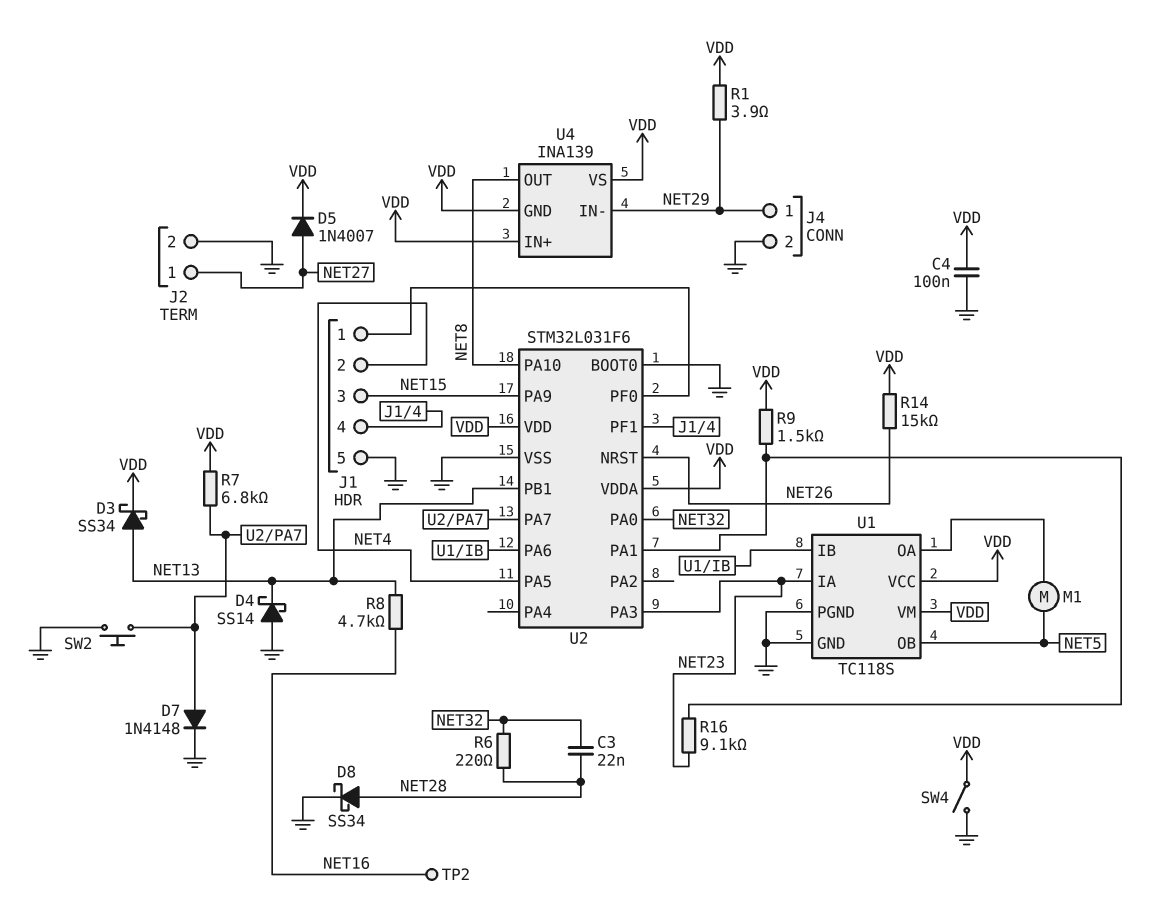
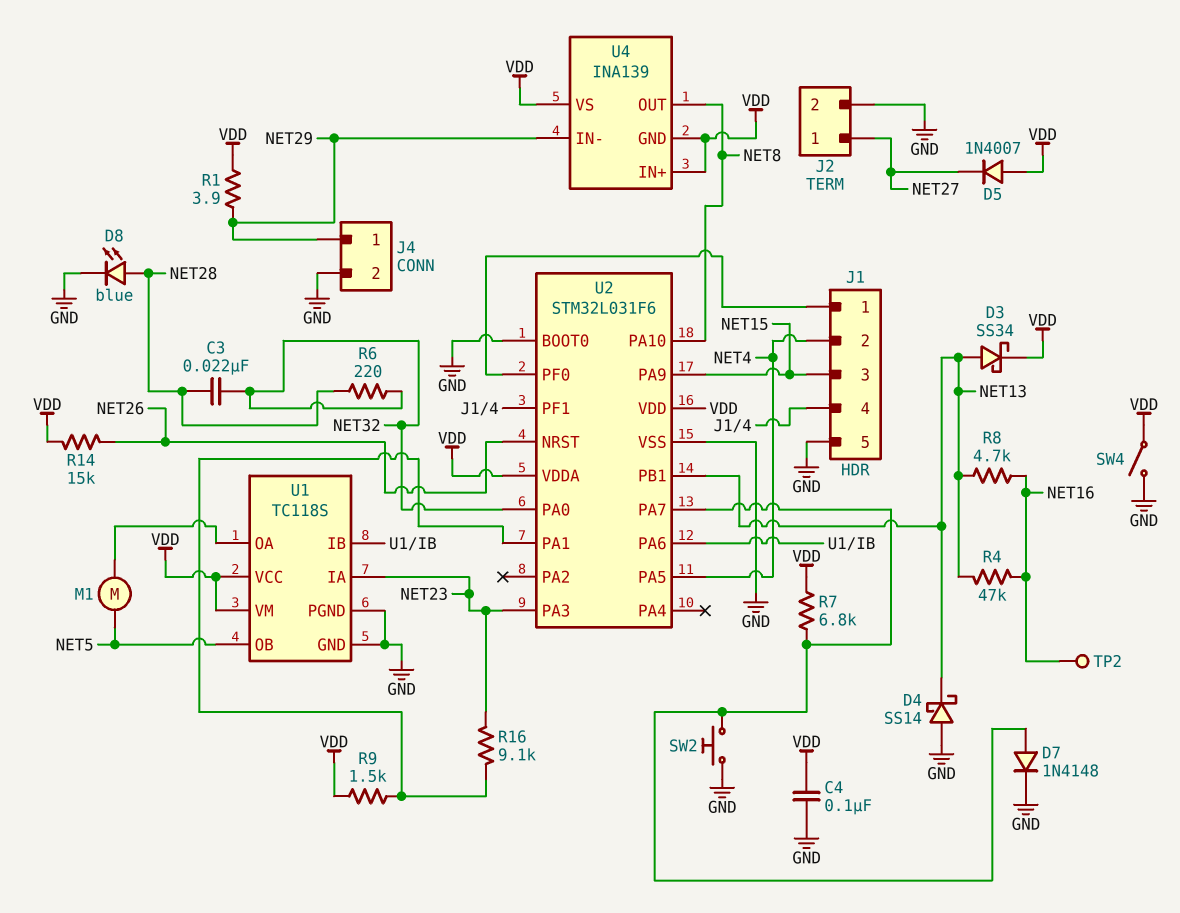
D5: diode 1N4007 (A NET27, K VDD) -> diode 1N4007 (A VDD, K NET27)
D8: schottky SS34 (A NET28, K GND) -> LED blue (A NET28, K GND)
R4: none -> 47k (NET13, NET16)

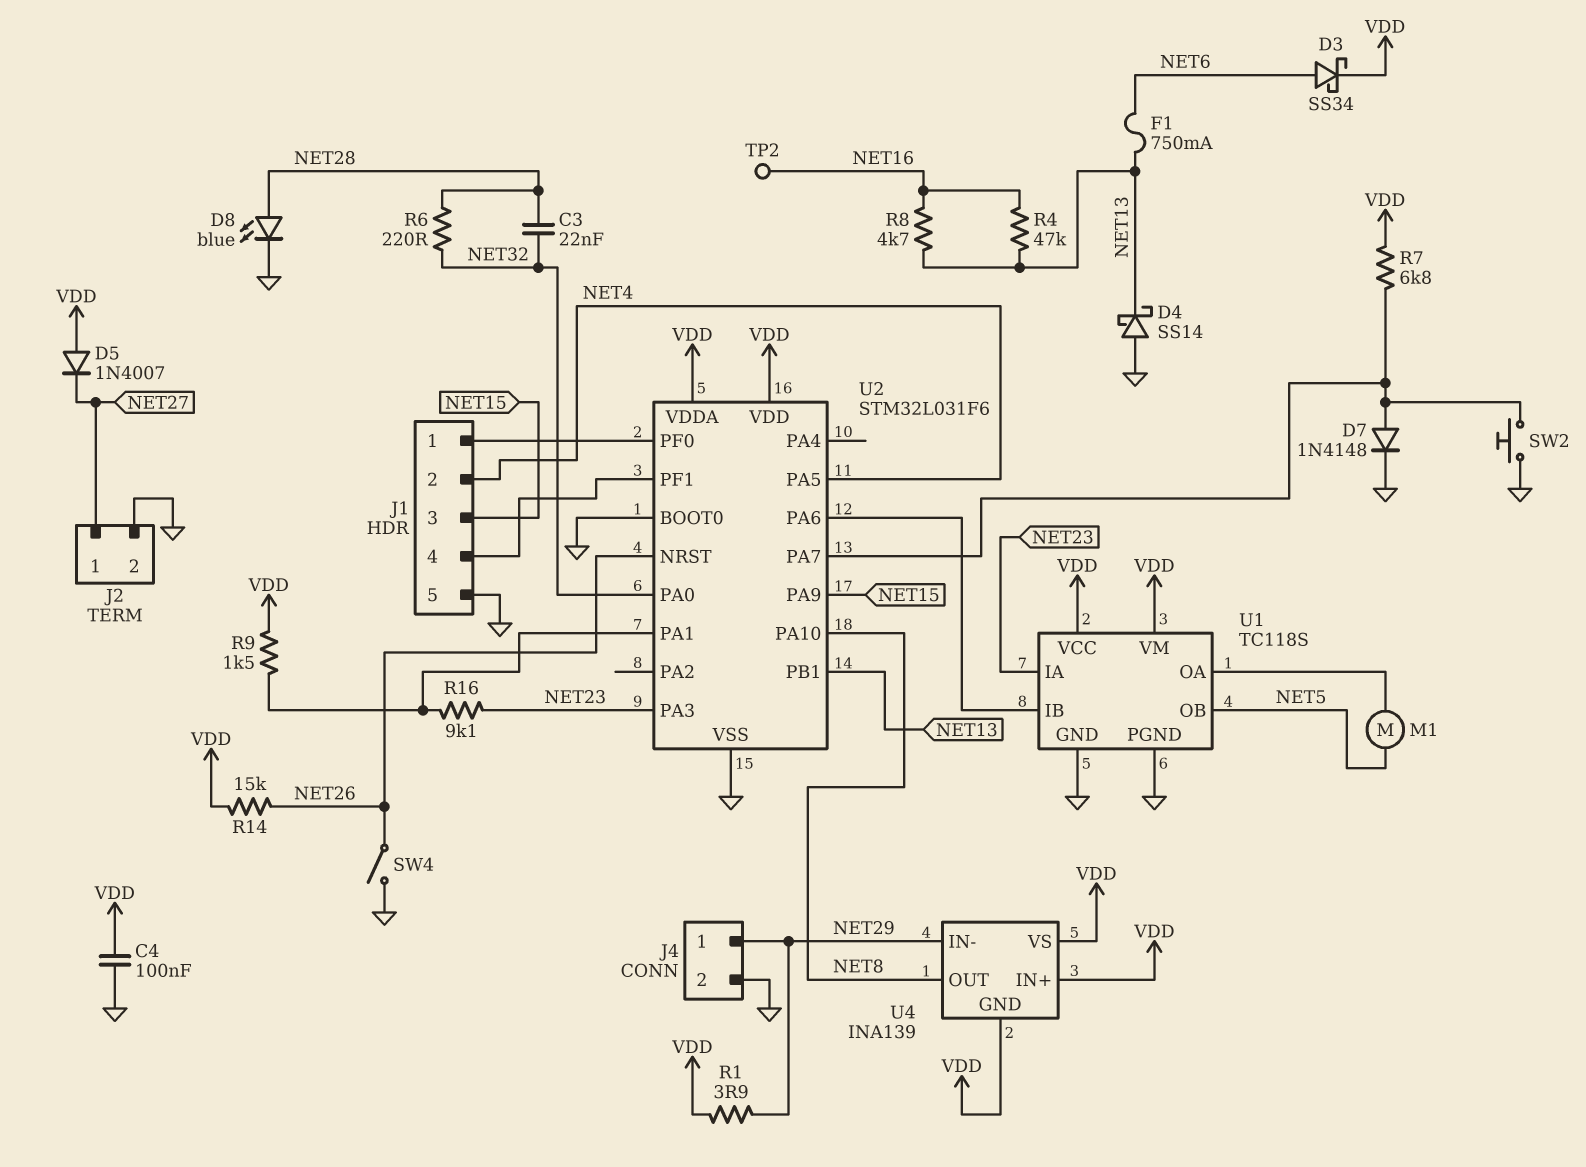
D3: schottky SS34 (A NET13, K VDD) -> schottky SS34 (A NET6, K VDD)
F1: none -> 750mA (NET6, NET13)
SW4: switch (GND, VDD) -> switch (GND, NET26)

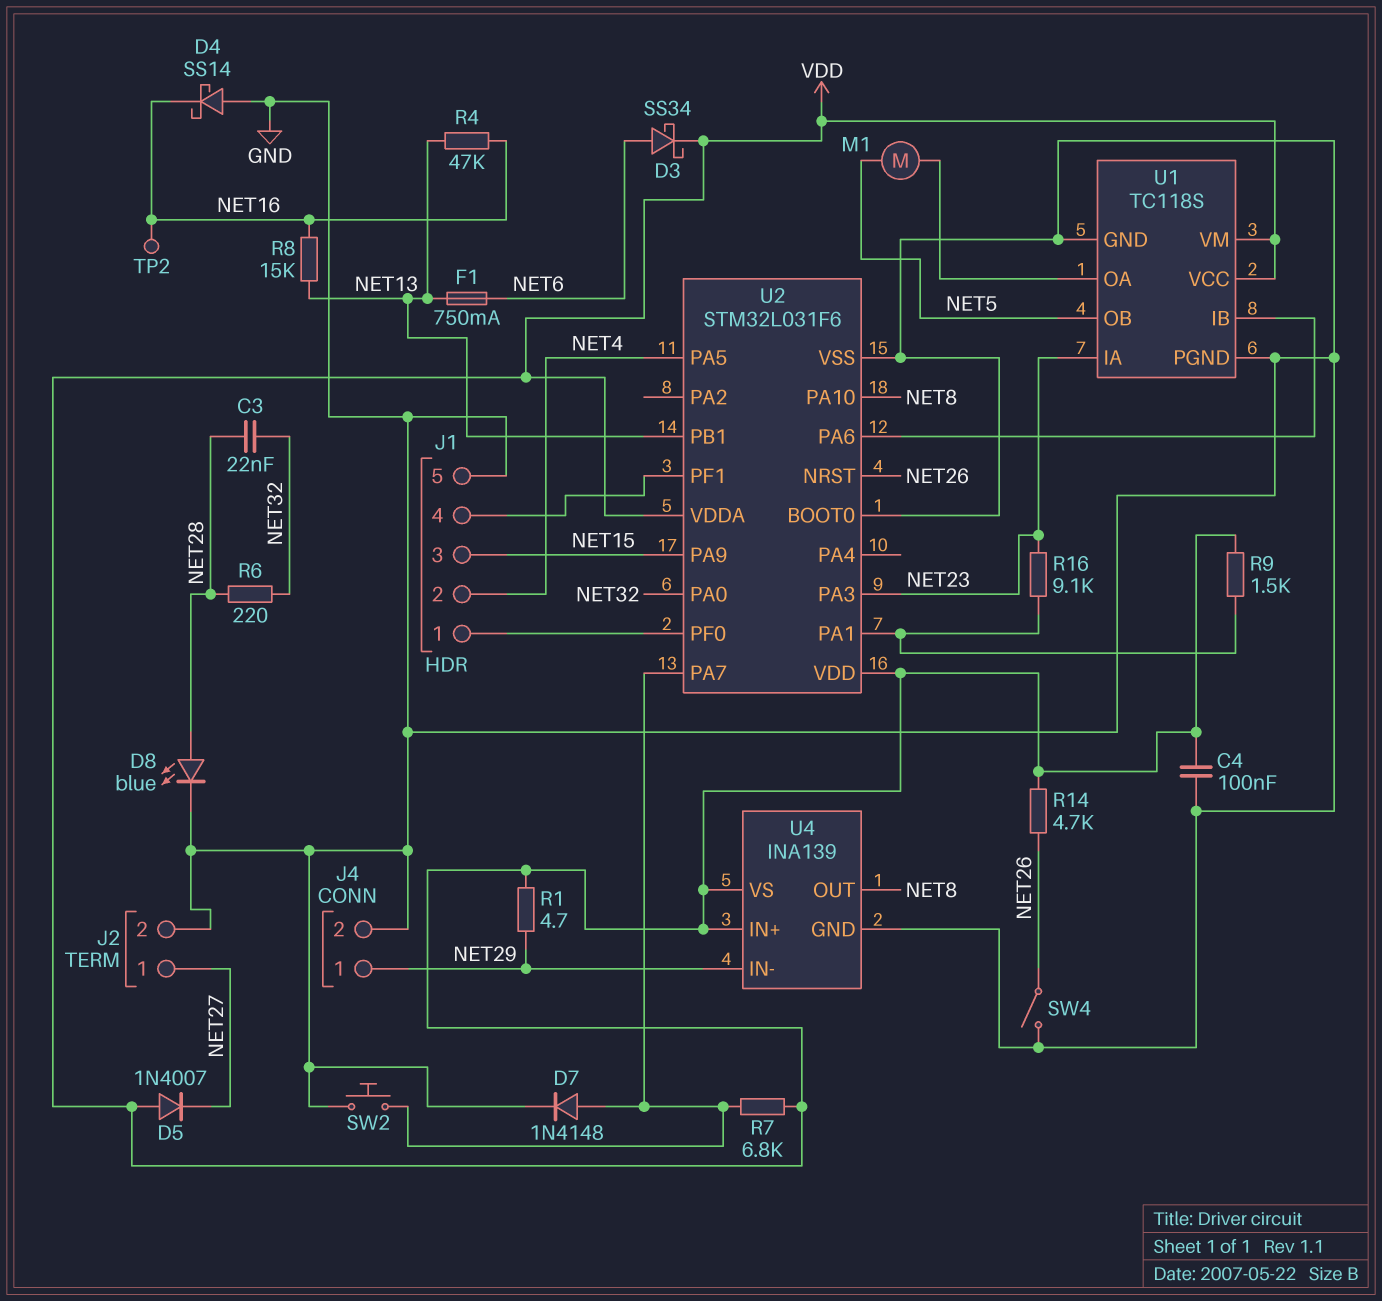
D4: schottky SS14 (A GND, K NET13) -> schottky SS14 (A GND, K NET16)
R1: 3.9 (NET29, VDD) -> 4.7 (NET29, VDD)
R8: 4.7k (NET13, NET16) -> 15k (NET13, NET16)
R14: 15k (NET26, VDD) -> 4.7k (NET26, VDD)
U4 pin GND: VDD -> GND

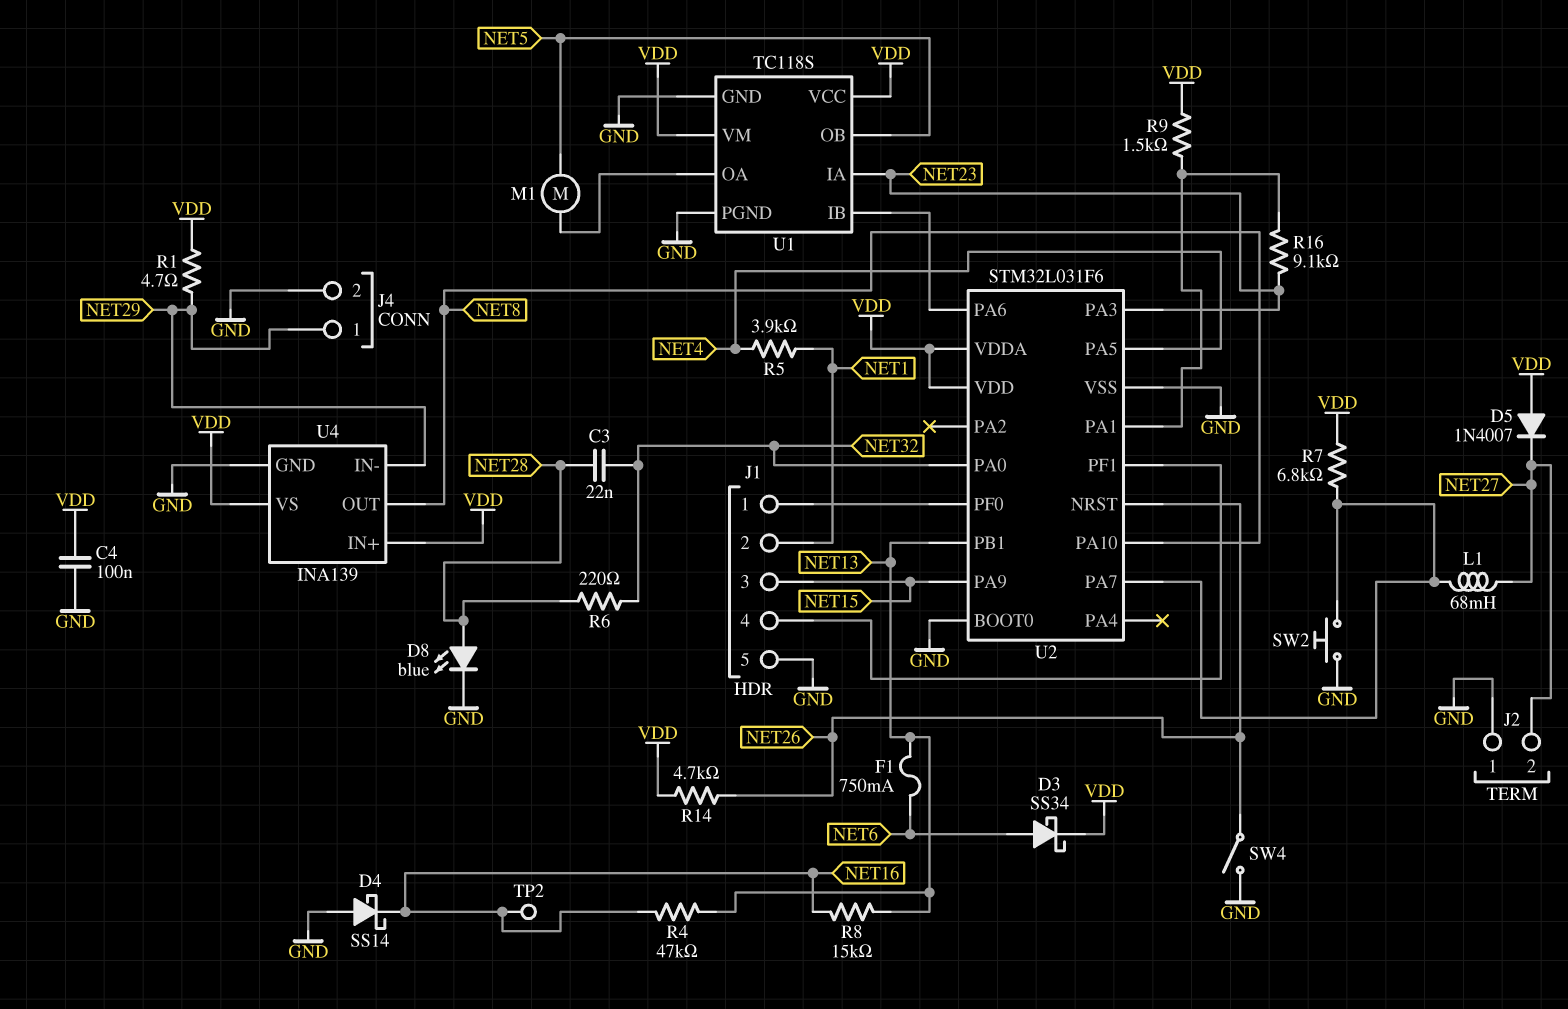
D7: diode 1N4148 (A U2/PA7, K GND) -> none
J1 pin 2: NET4 -> NET1
J2 pin 1: NET27 -> GND
J2 pin 2: GND -> NET27
L1: none -> 68mH (NET27, U2/PA7)
R5: none -> 3.9k (NET1, NET4)

